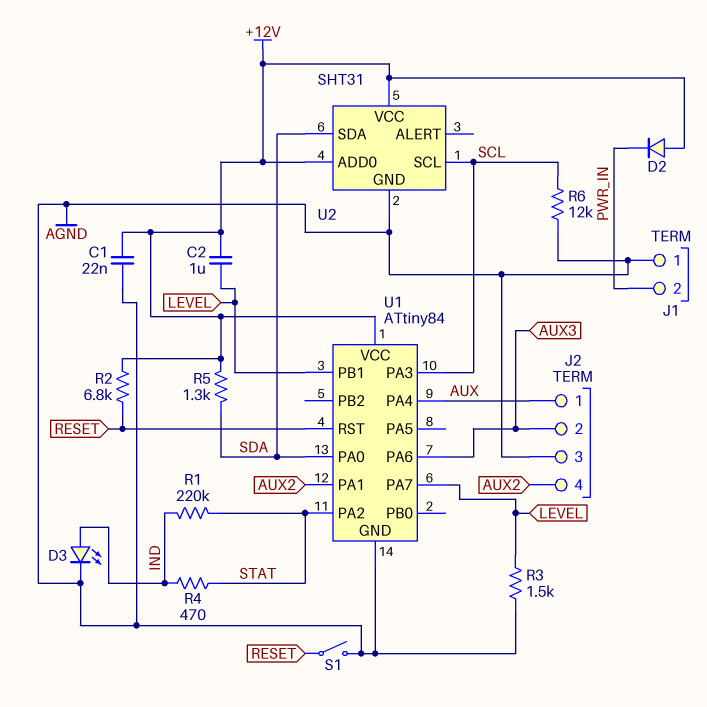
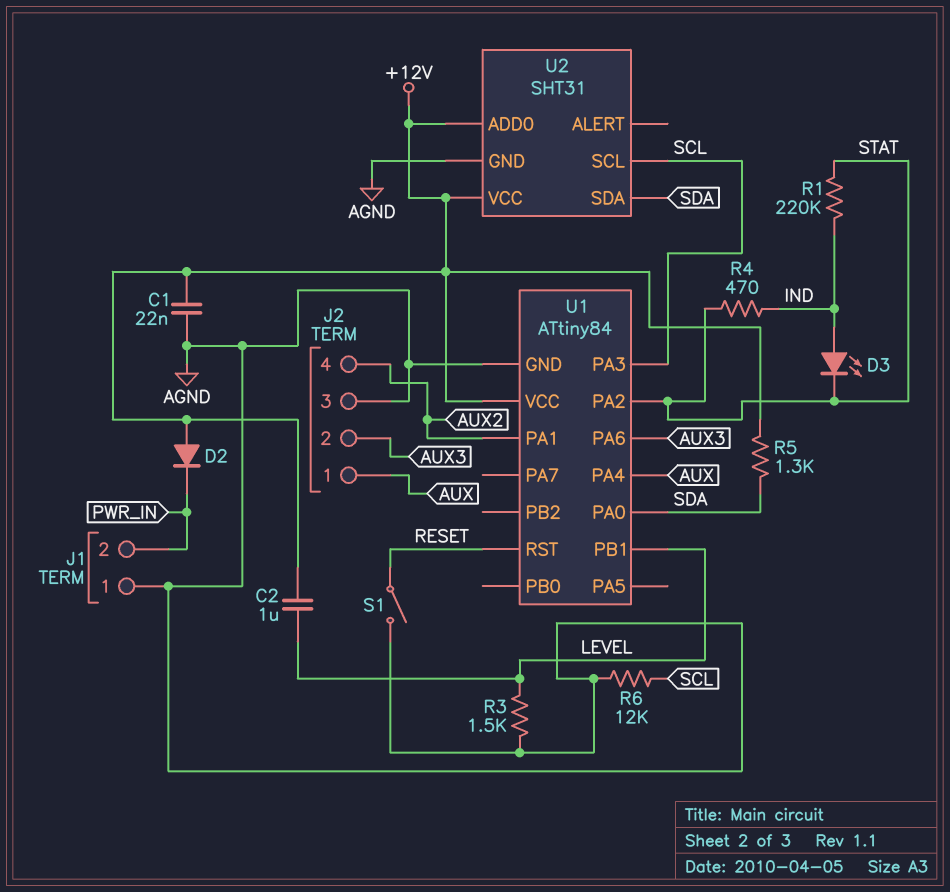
D3: LED (A IND, K AGND) -> LED (A IND, K STAT)
R2: 6.8k (+12V, RESET) -> none
U1 pin PA7: LEVEL -> none

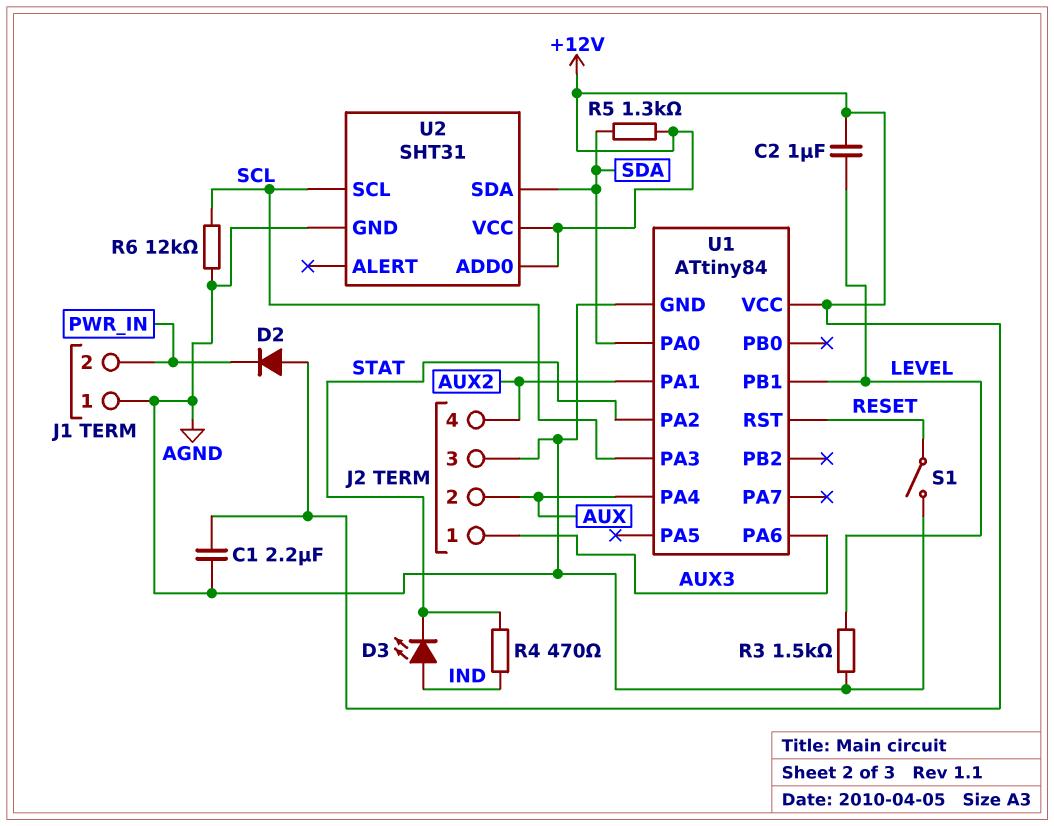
C1: 22nF (+12V, AGND) -> 2.2uF (+12V, AGND)
J2 pin 1: AUX -> AUX3
J2 pin 2: AUX3 -> AUX
R1: 220k (IND, STAT) -> none

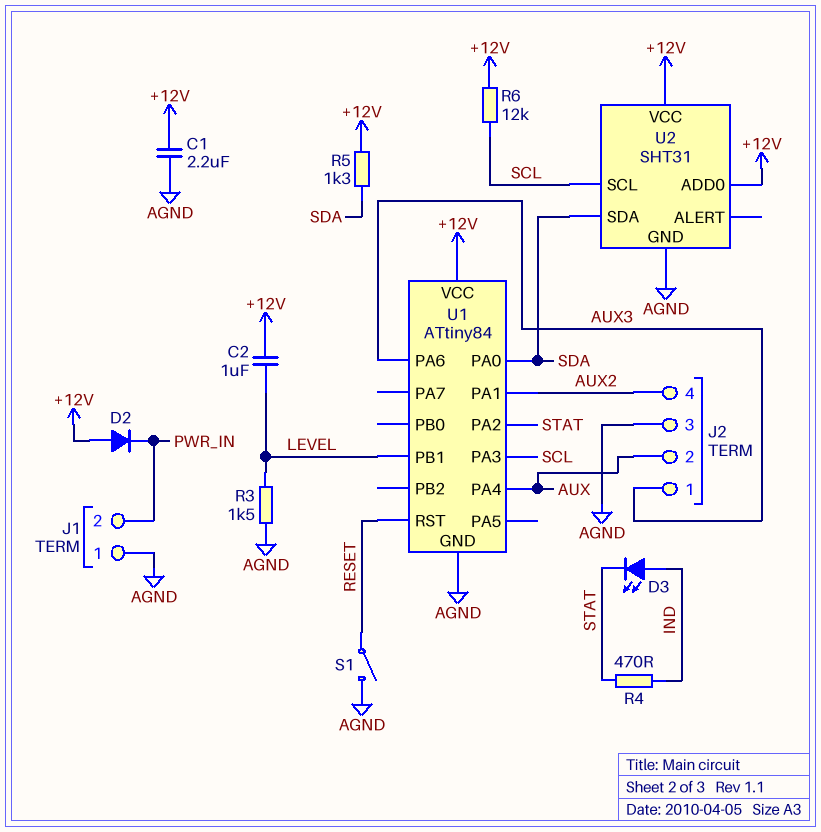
R6: 12k (AGND, SCL) -> 12k (+12V, SCL)

